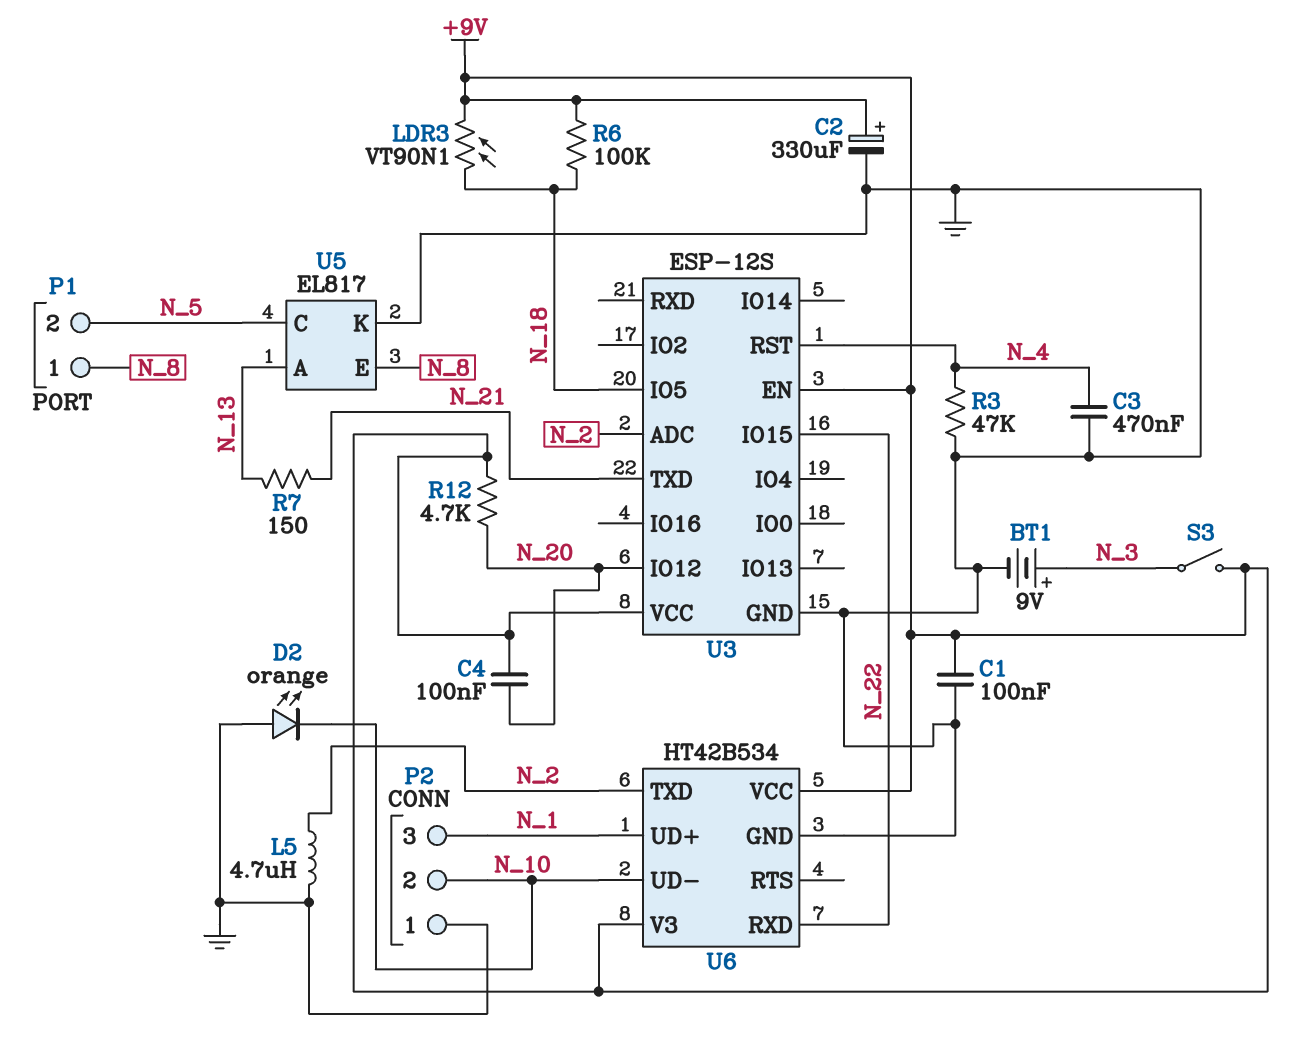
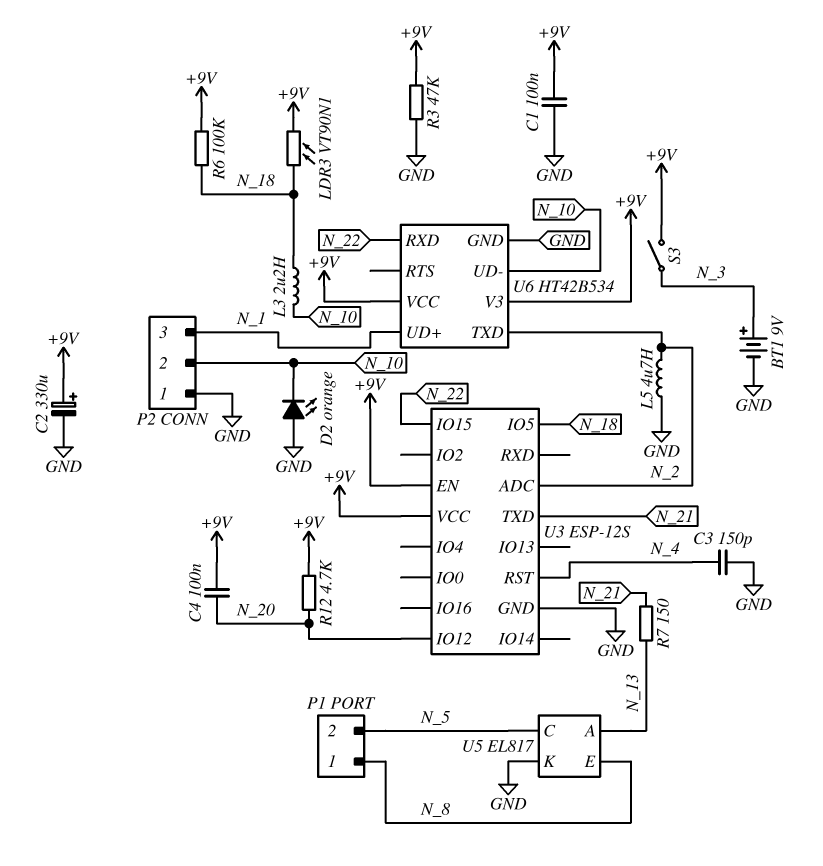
C3: 470nF (GND, N_4) -> 150pF (GND, N_4)
L3: none -> 2.2uH (N_10, N_18)
R3: 47k (GND, N_4) -> 47k (+9V, GND)

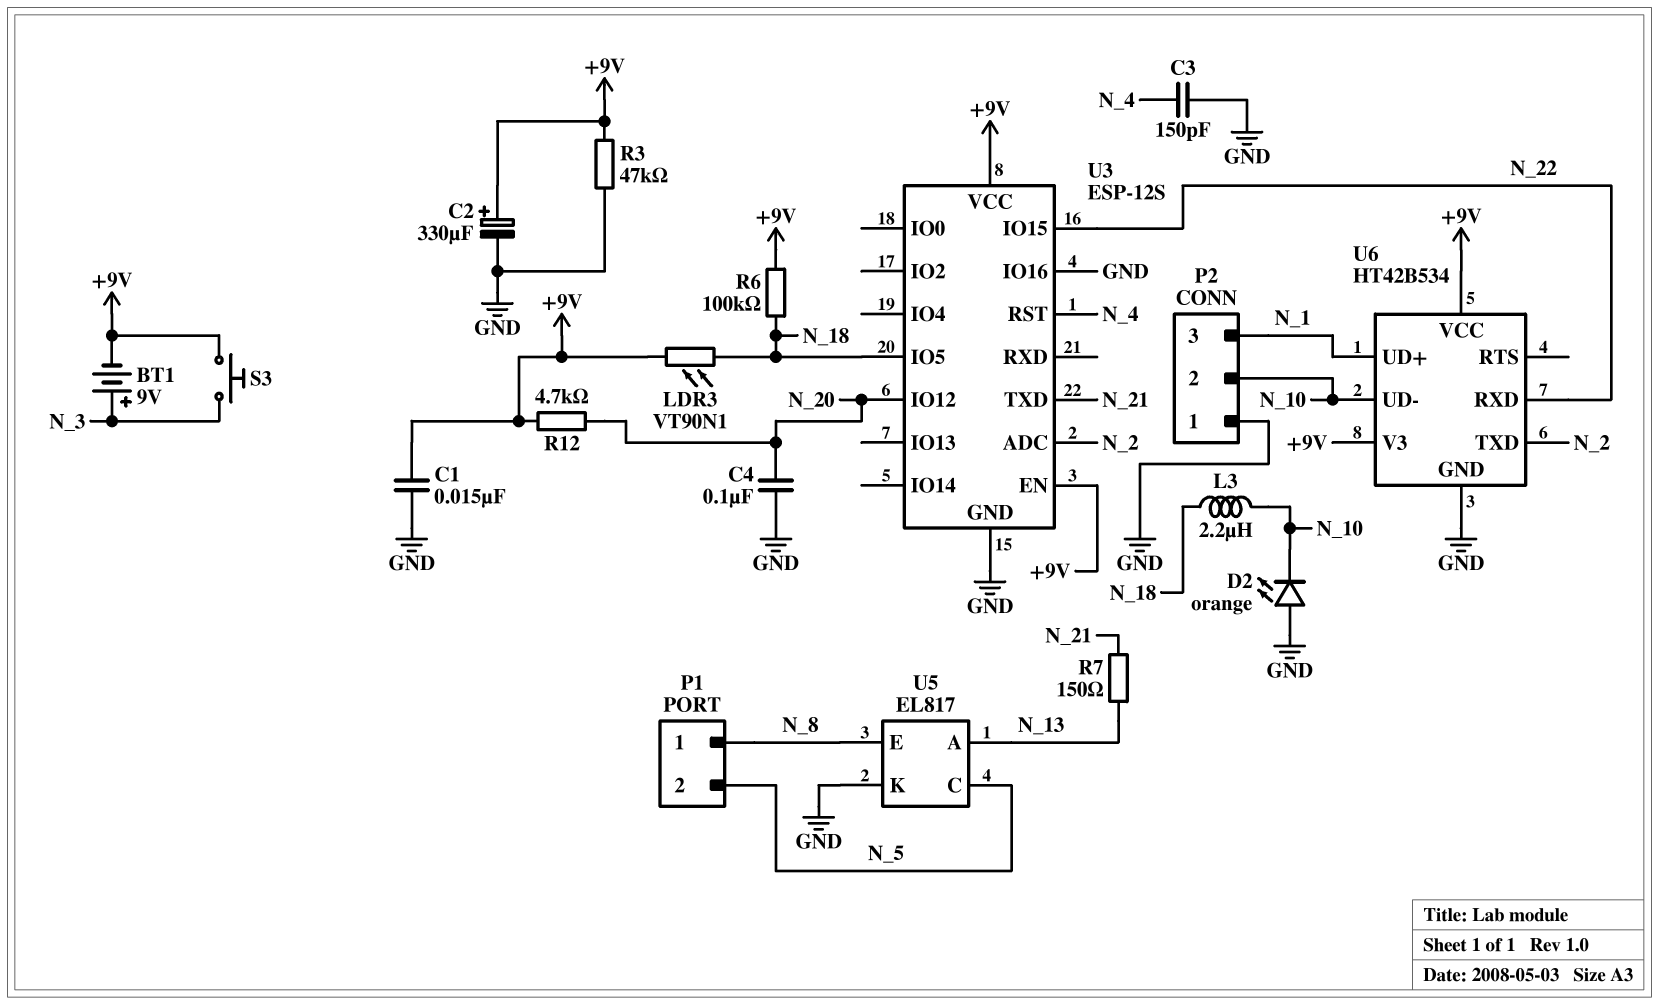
BT1: 9V (plus N_3, minus GND) -> 9V (plus N_3, minus +9V)
C1: 100nF (+9V, GND) -> 15nF (+9V, GND)
C4: 100nF (+9V, N_20) -> 100nF (GND, N_20)
L5: 4.7uH (GND, N_2) -> none
S3: switch (+9V, N_3) -> button (+9V, N_3)
U3 pin IO16: none -> GND

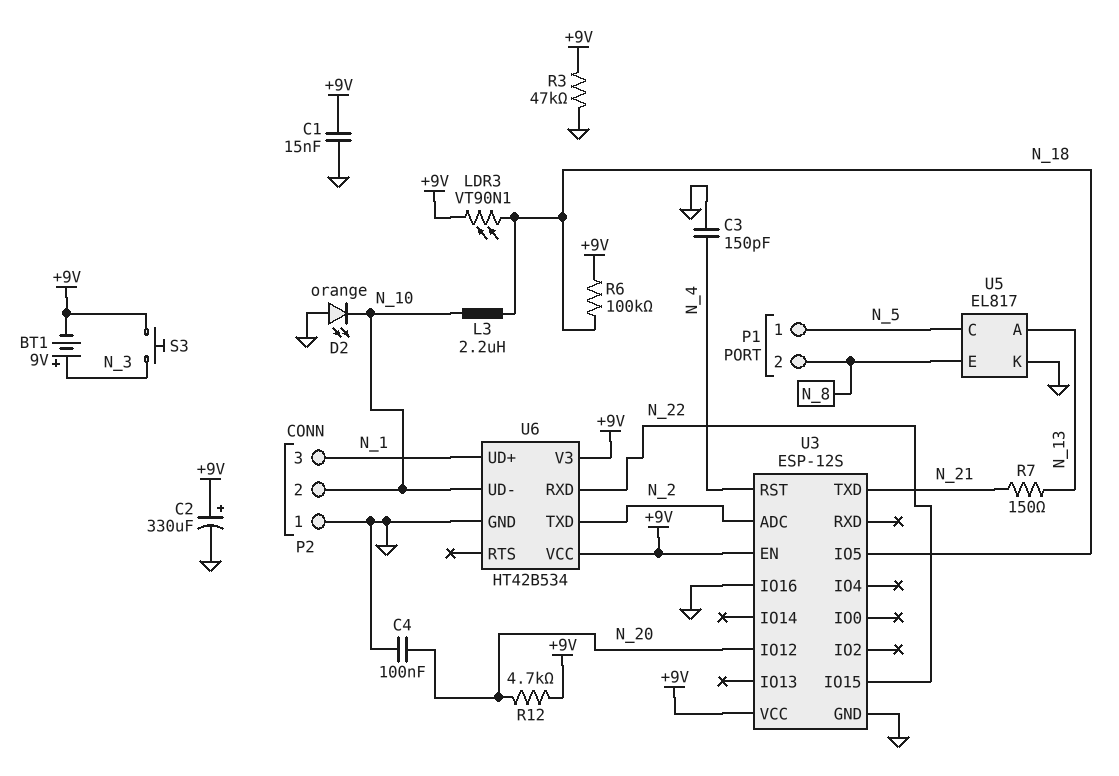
P1 pin 1: N_8 -> N_5
P1 pin 2: N_5 -> N_8

